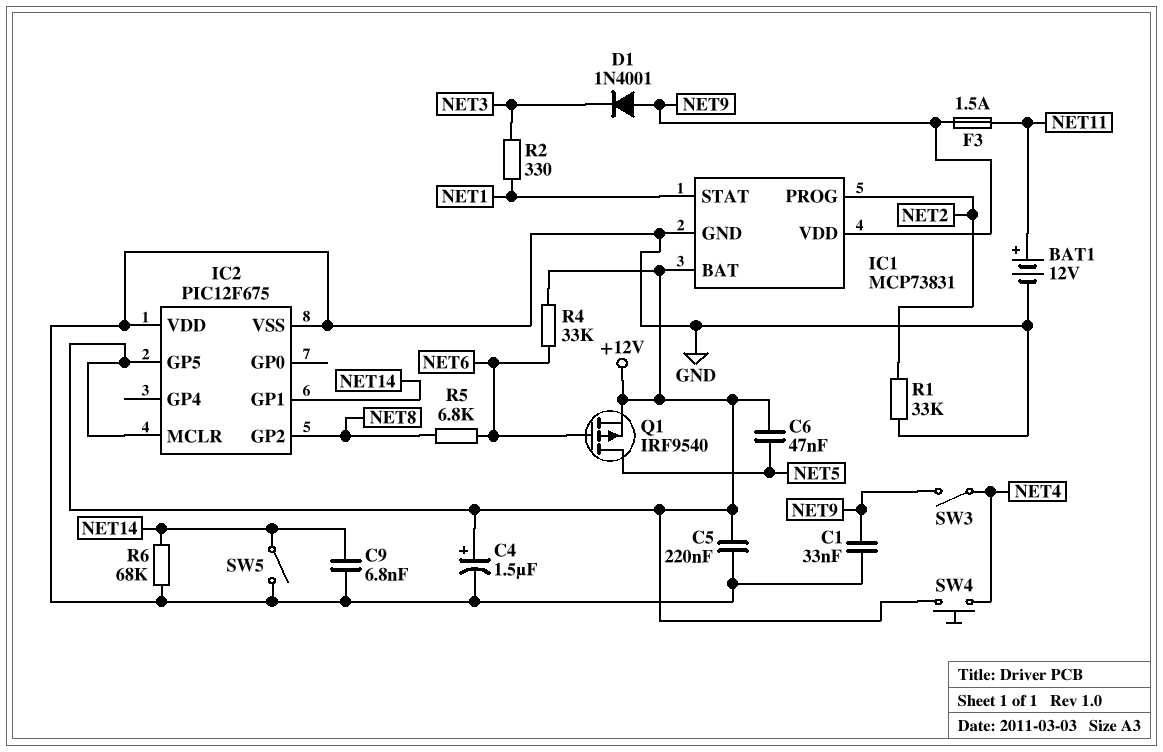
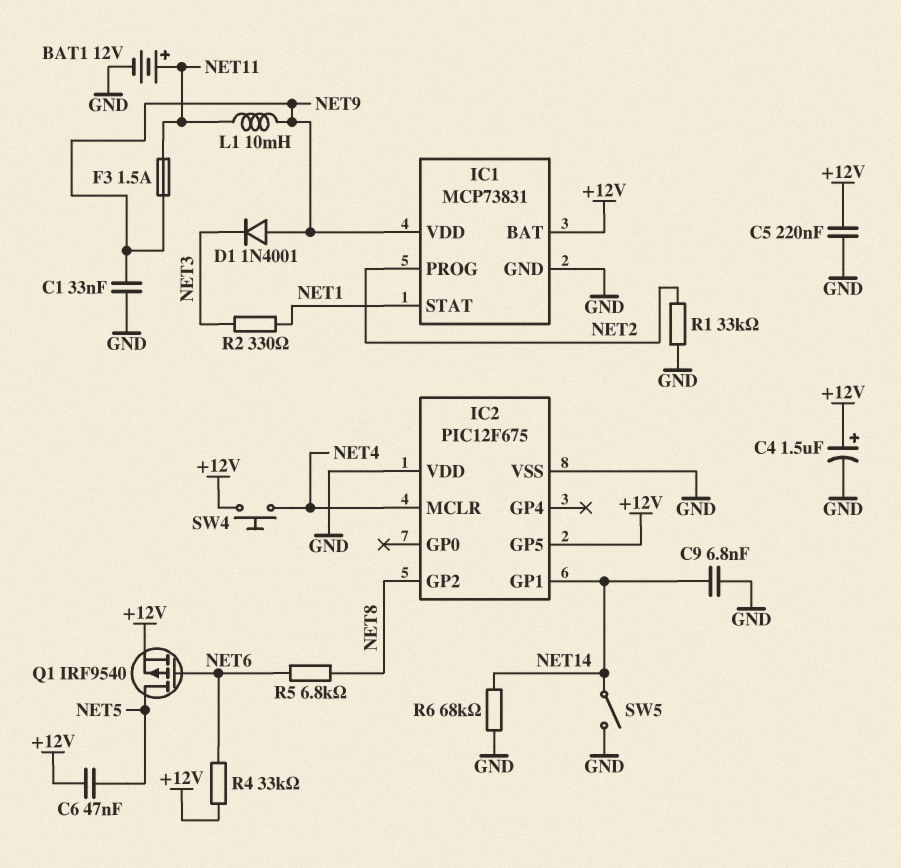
IC2 pin MCLR: +12V -> NET4
L1: none -> 10mH (NET9, NET11)
SW3: switch (NET4, NET9) -> none

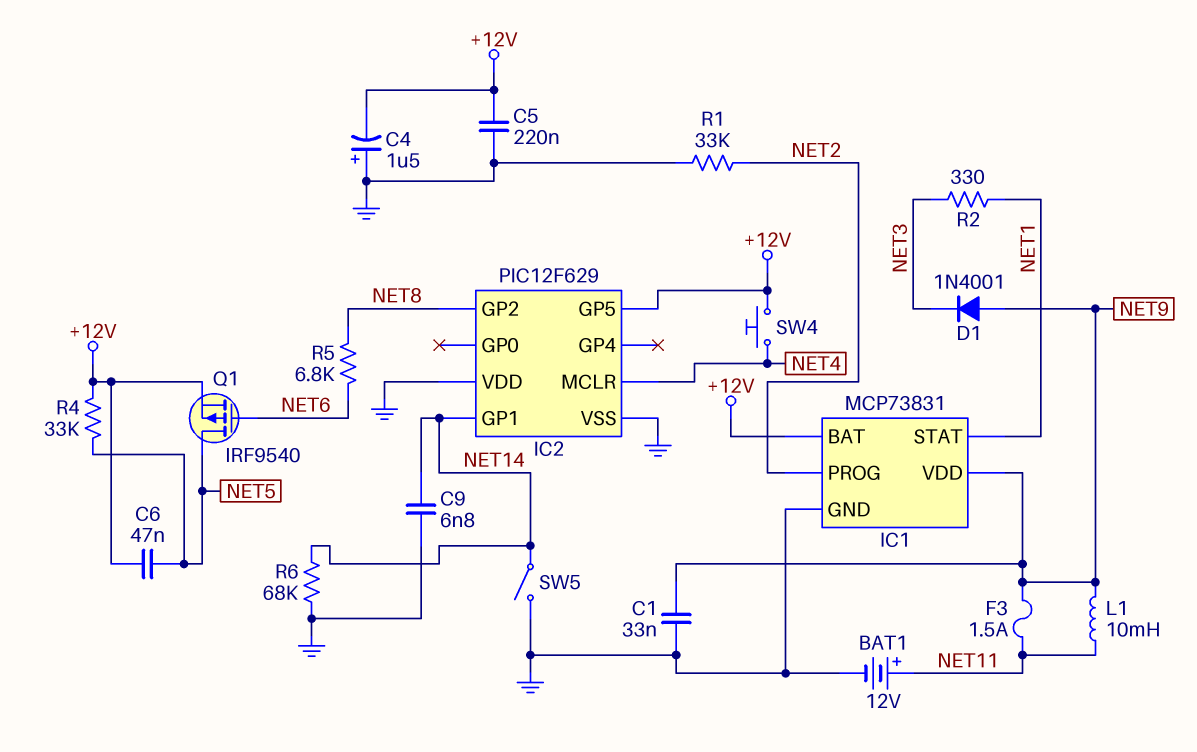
C4: 1.5uF (plus +12V, minus GND) -> 1.5uF (plus GND, minus +12V)
IC2: PIC12F675 -> PIC12F629
R4: 33k (+12V, NET6) -> 33k (+12V, NET5)

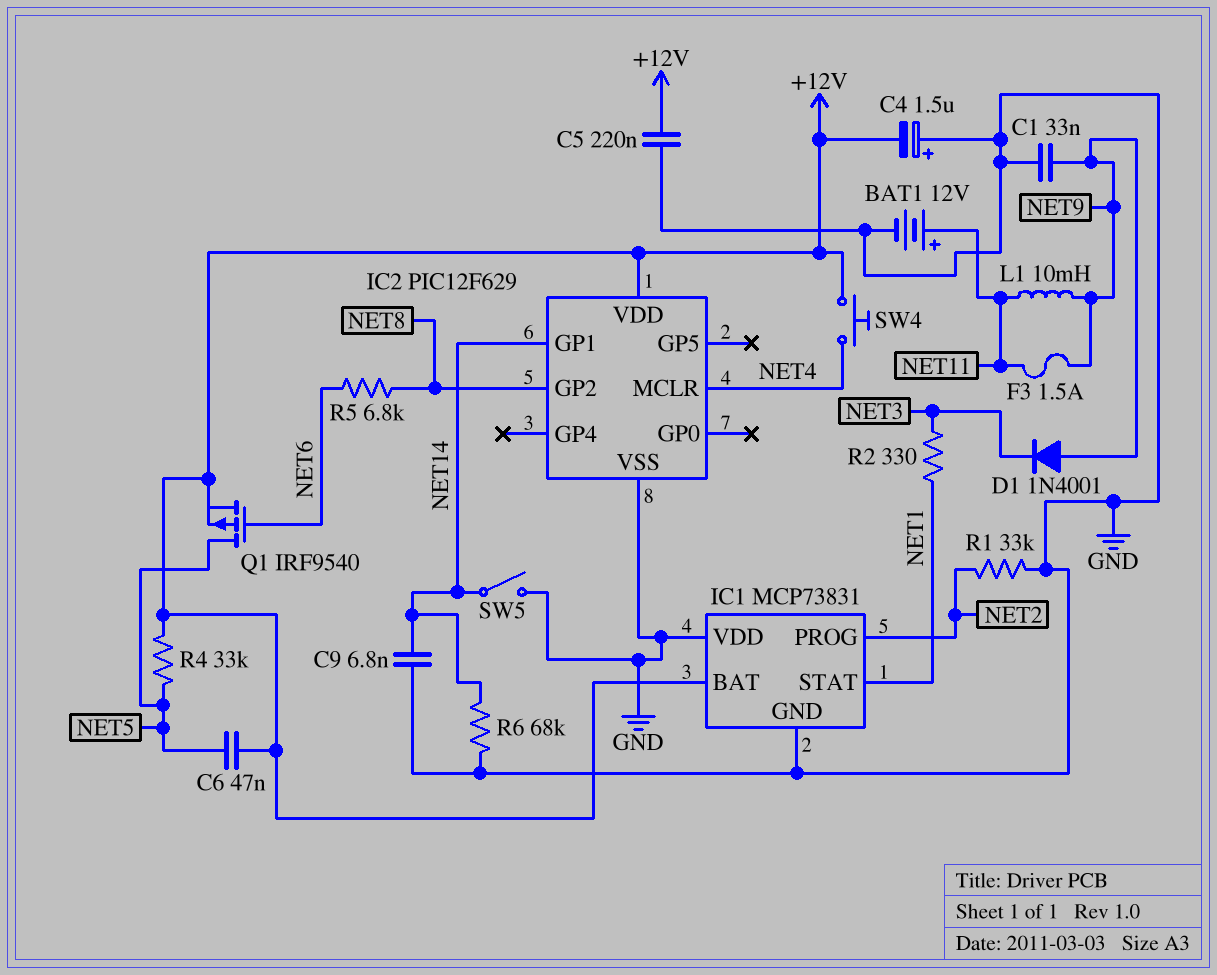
IC1 pin VDD: NET9 -> GND
IC2 pin GP5: +12V -> none
IC2 pin VDD: GND -> +12V

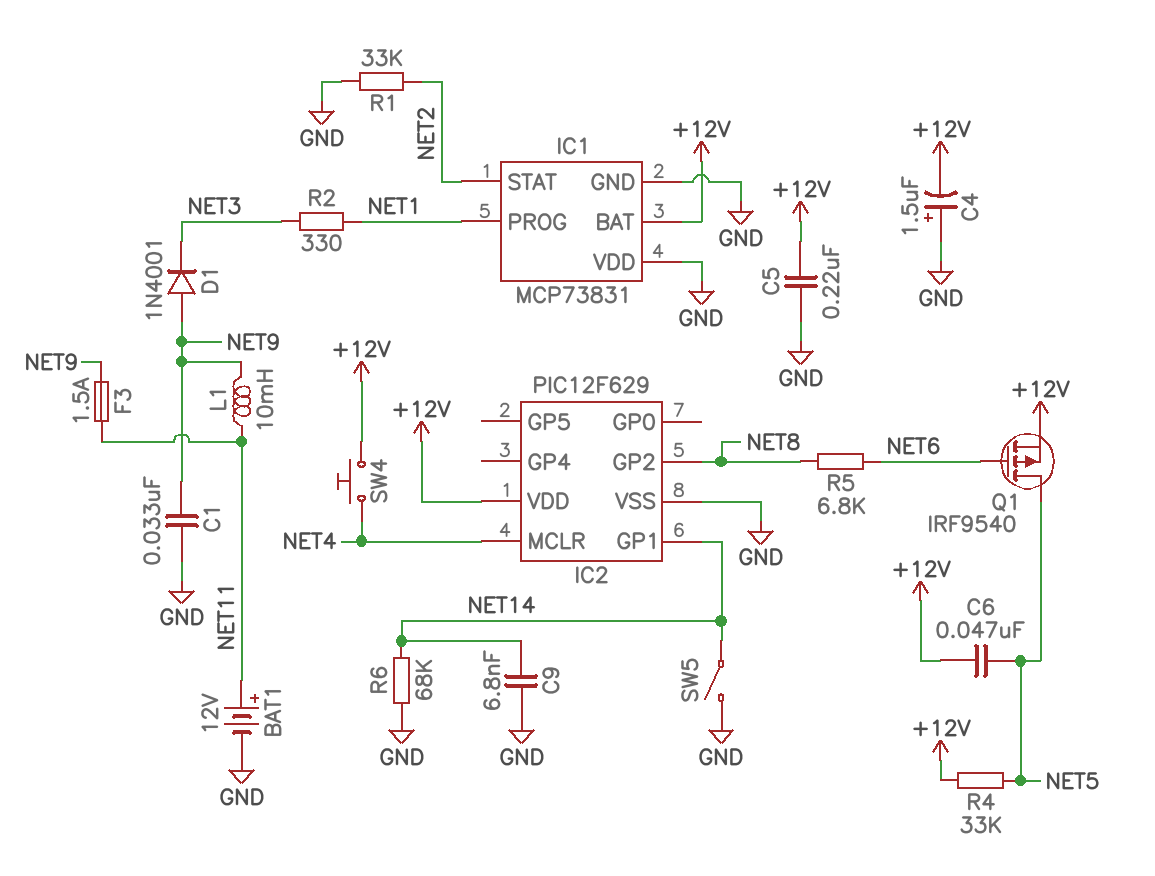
IC1 pin PROG: NET2 -> NET1
IC1 pin STAT: NET1 -> NET2

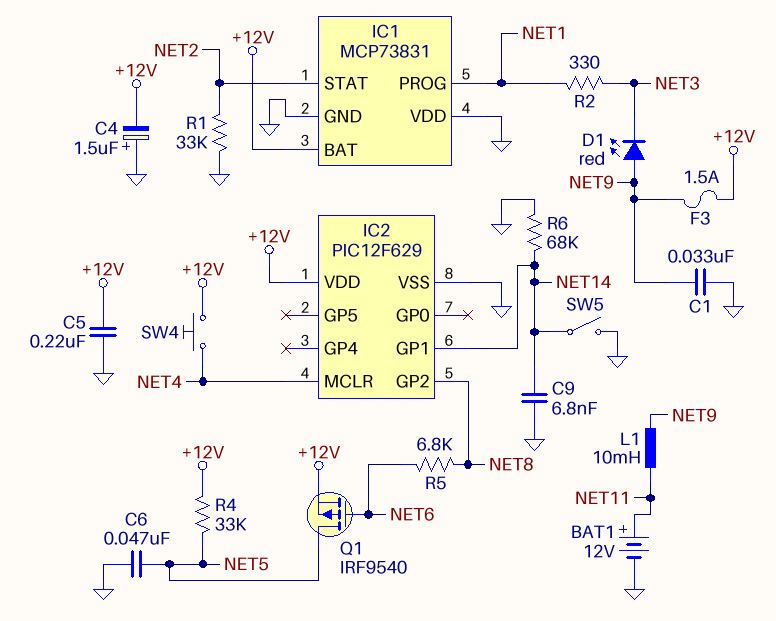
C6: 47nF (+12V, NET5) -> 47nF (GND, NET5)
D1: diode 1N4001 (A NET9, K NET3) -> LED red (A NET9, K NET3)
F3: 1.5A (NET9, NET11) -> 1.5A (+12V, NET9)

